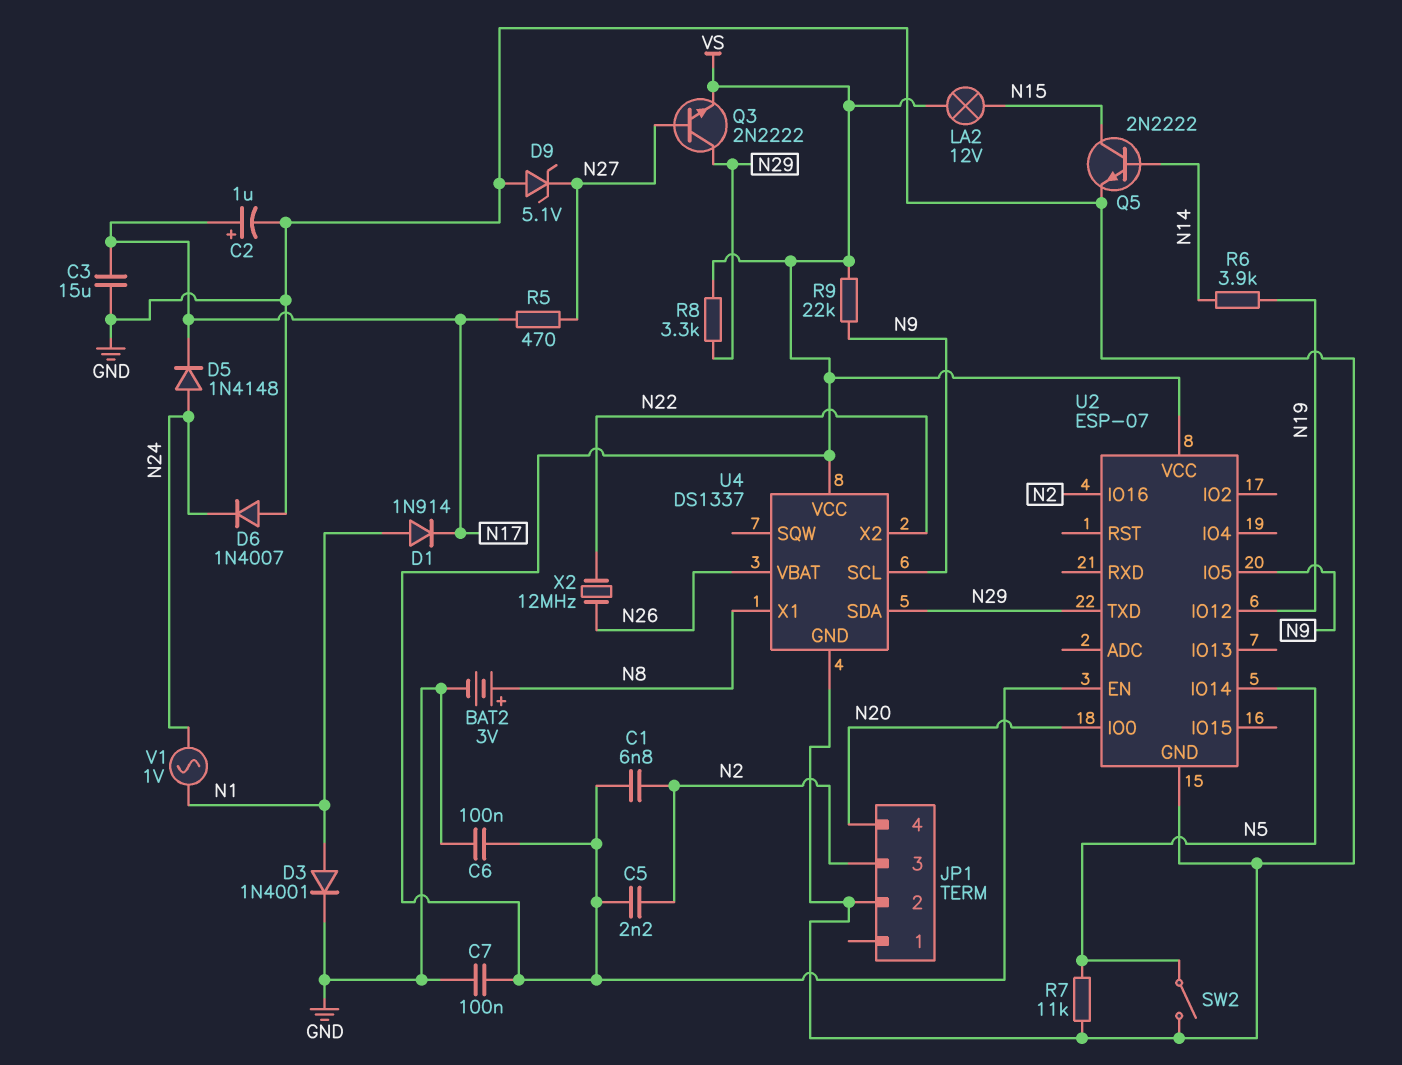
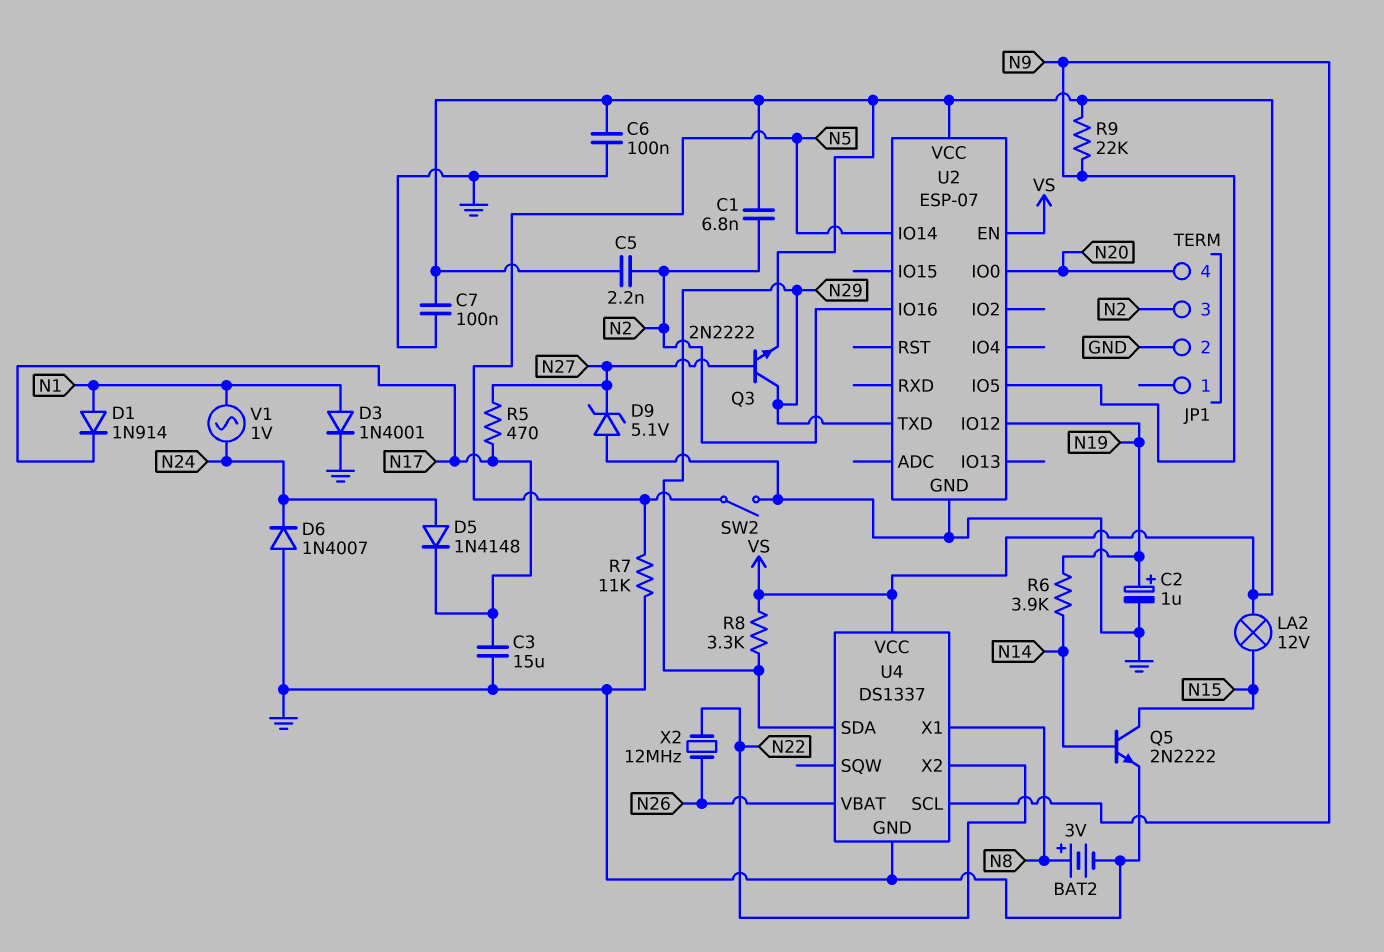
C2: 1uF (plus N17, minus GND) -> 1uF (plus N19, minus GND)

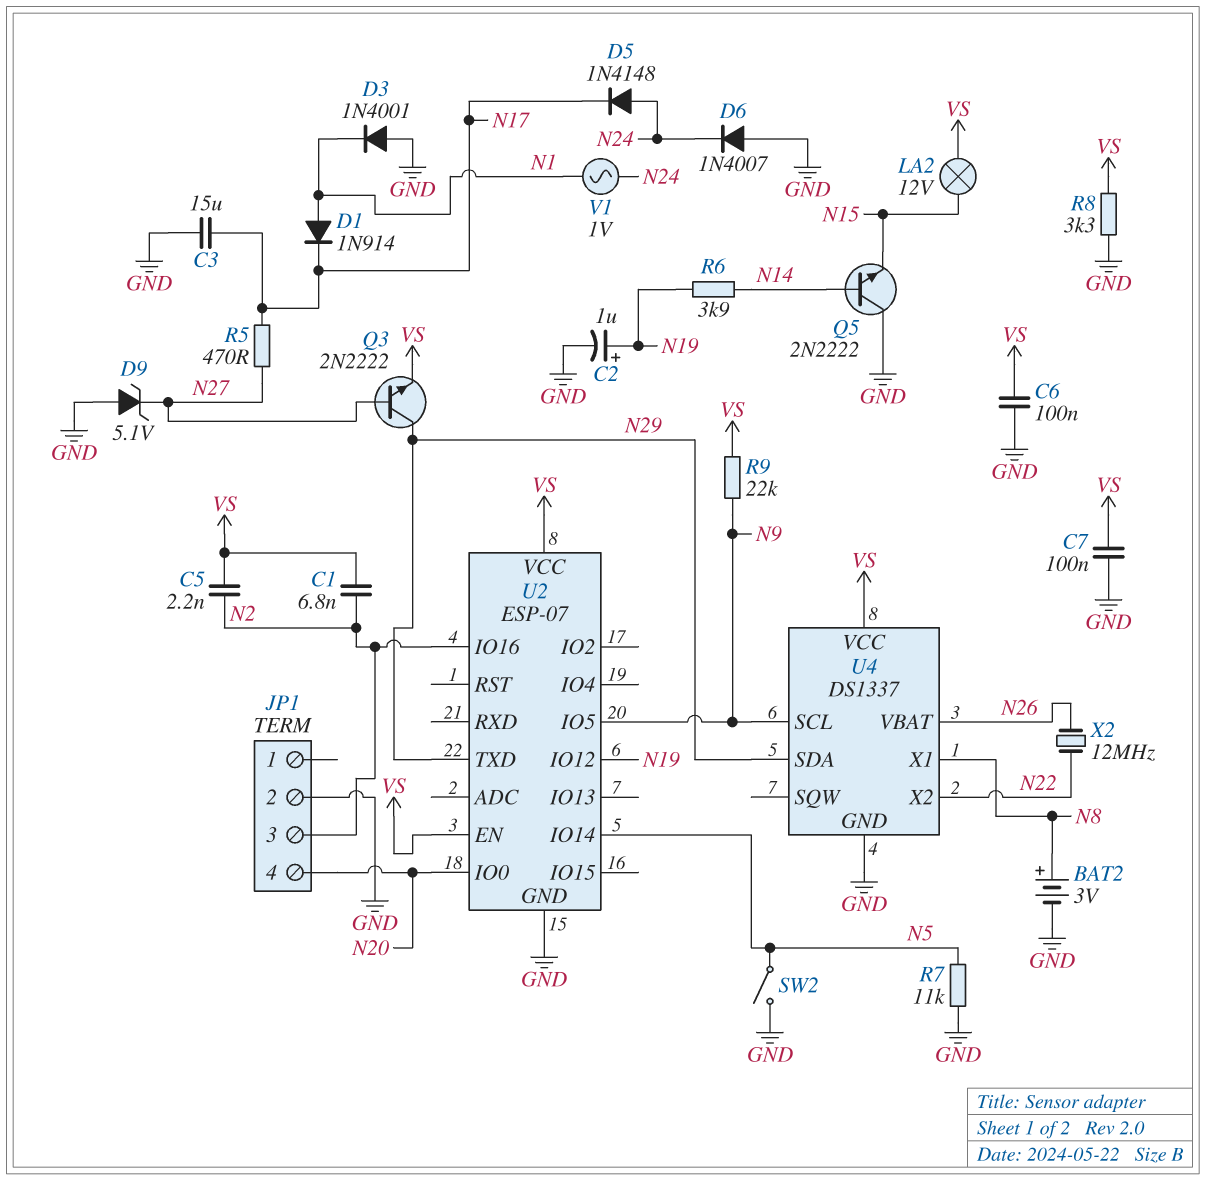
D3: diode 1N4001 (A N1, K GND) -> diode 1N4001 (A GND, K N1)
Q5: NPN 2N2222 (B N14, C N15, E GND) -> NPN 2N2222 (B N14, C GND, E N15)
R8: 3.3k (N29, VS) -> 3.3k (GND, VS)

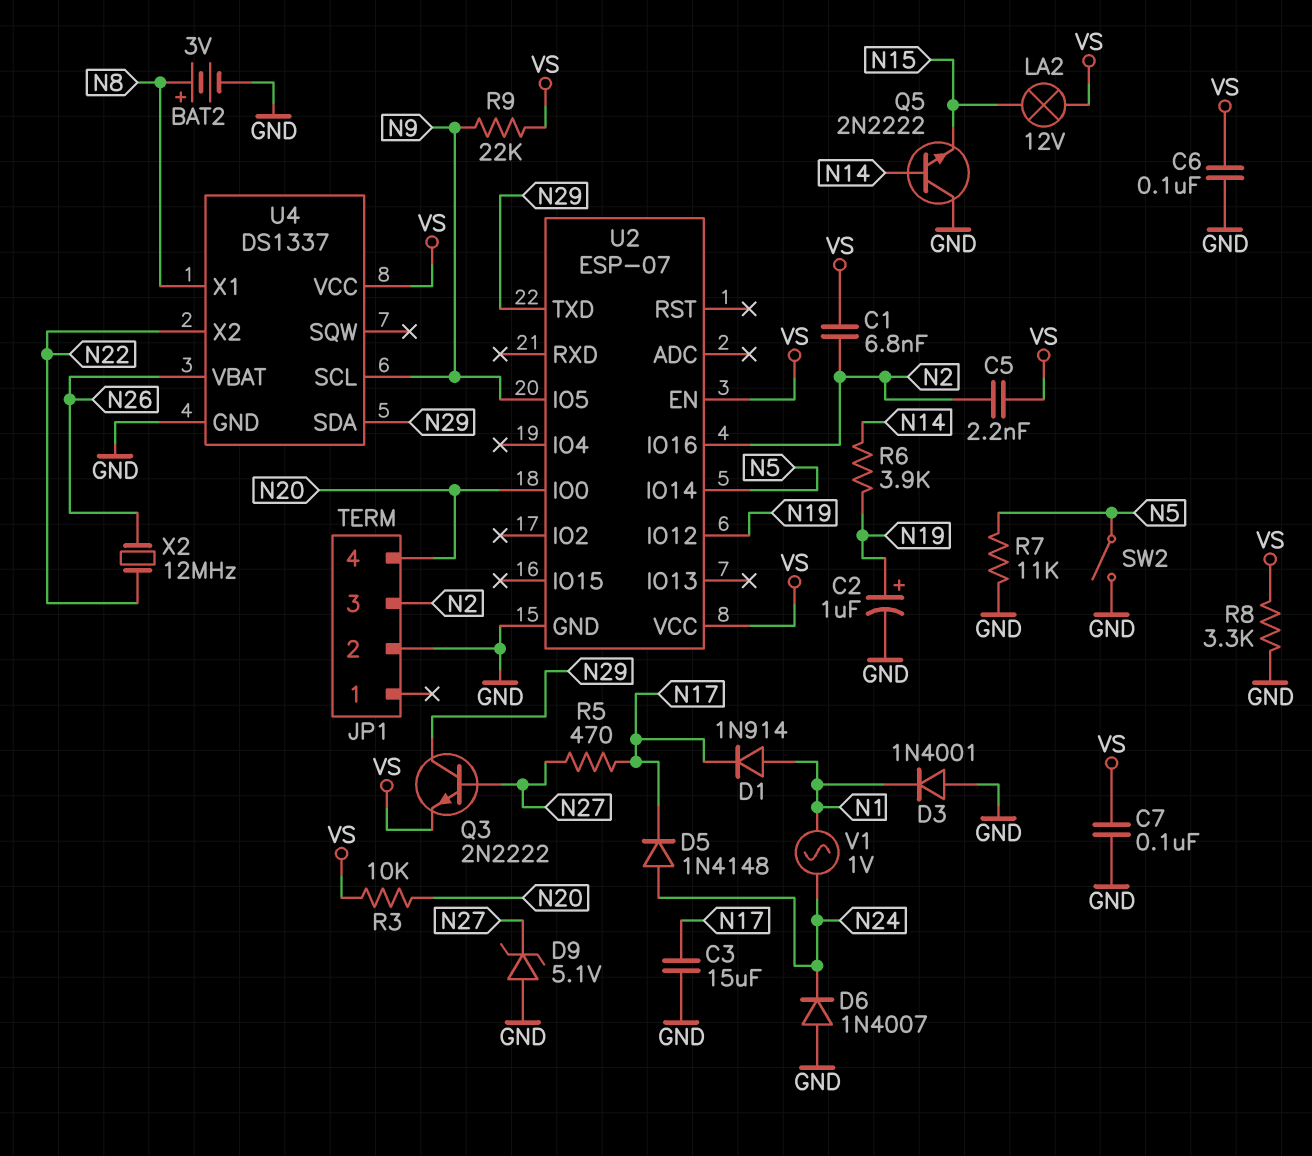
R3: none -> 10k (N20, VS)

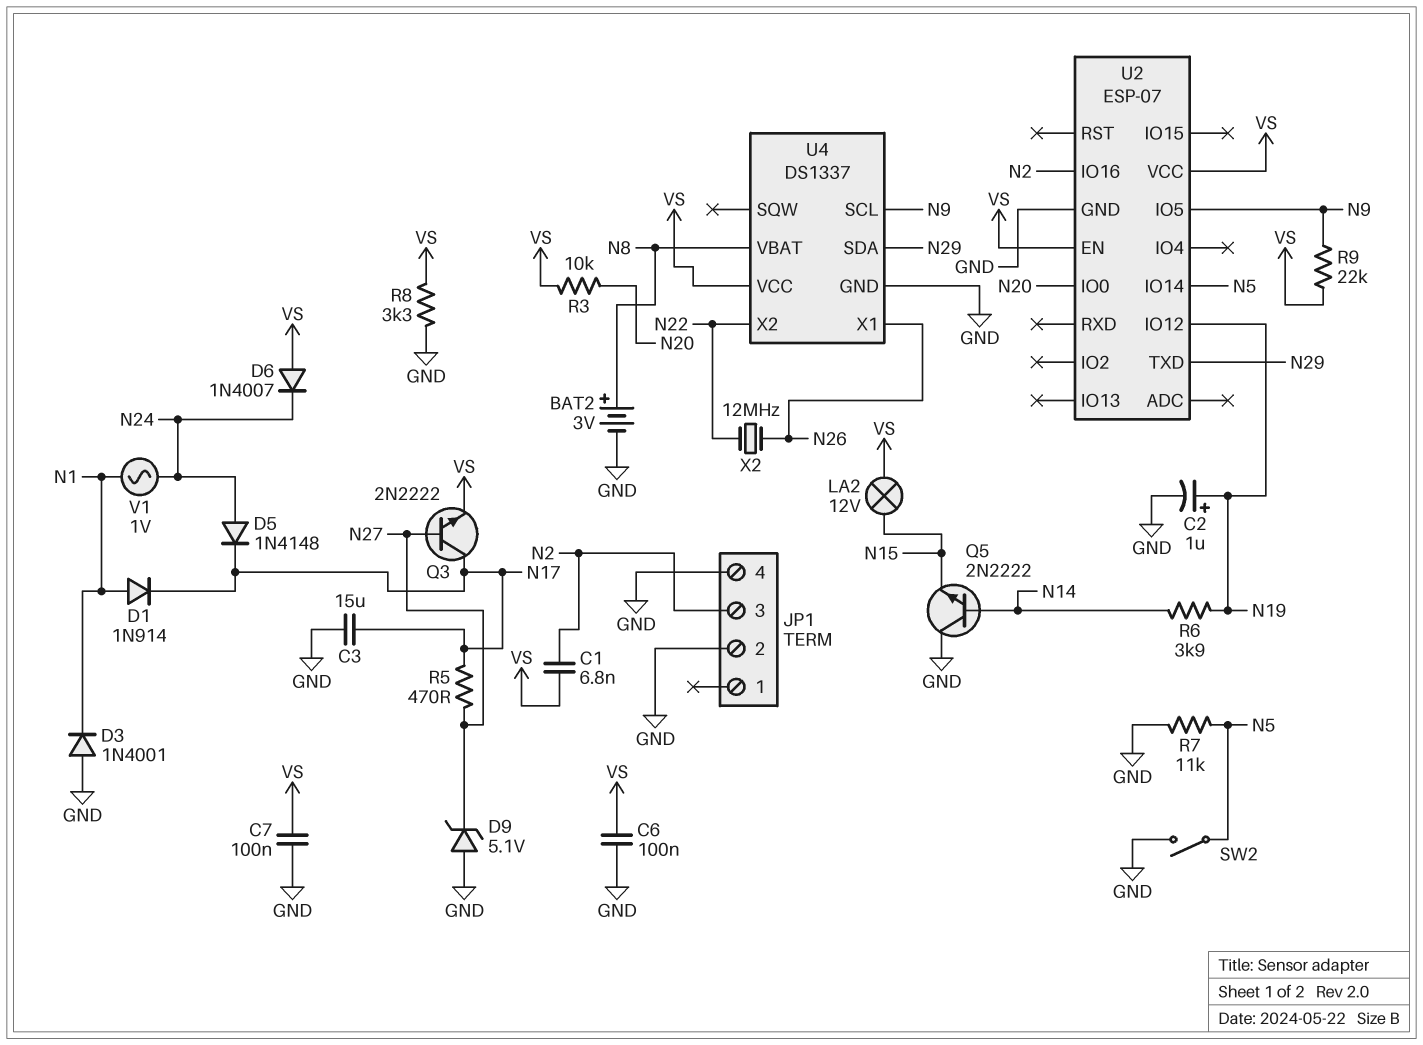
C5: 2.2nF (N2, VS) -> none
D6: diode 1N4007 (A GND, K N24) -> diode 1N4007 (A VS, K N24)
JP1 pin 4: N20 -> GND
Q3: NPN 2N2222 (B N27, C N29, E VS) -> NPN 2N2222 (B N27, C N17, E VS)
U4 pin VBAT: N26 -> N8
U4 pin X1: N8 -> N26

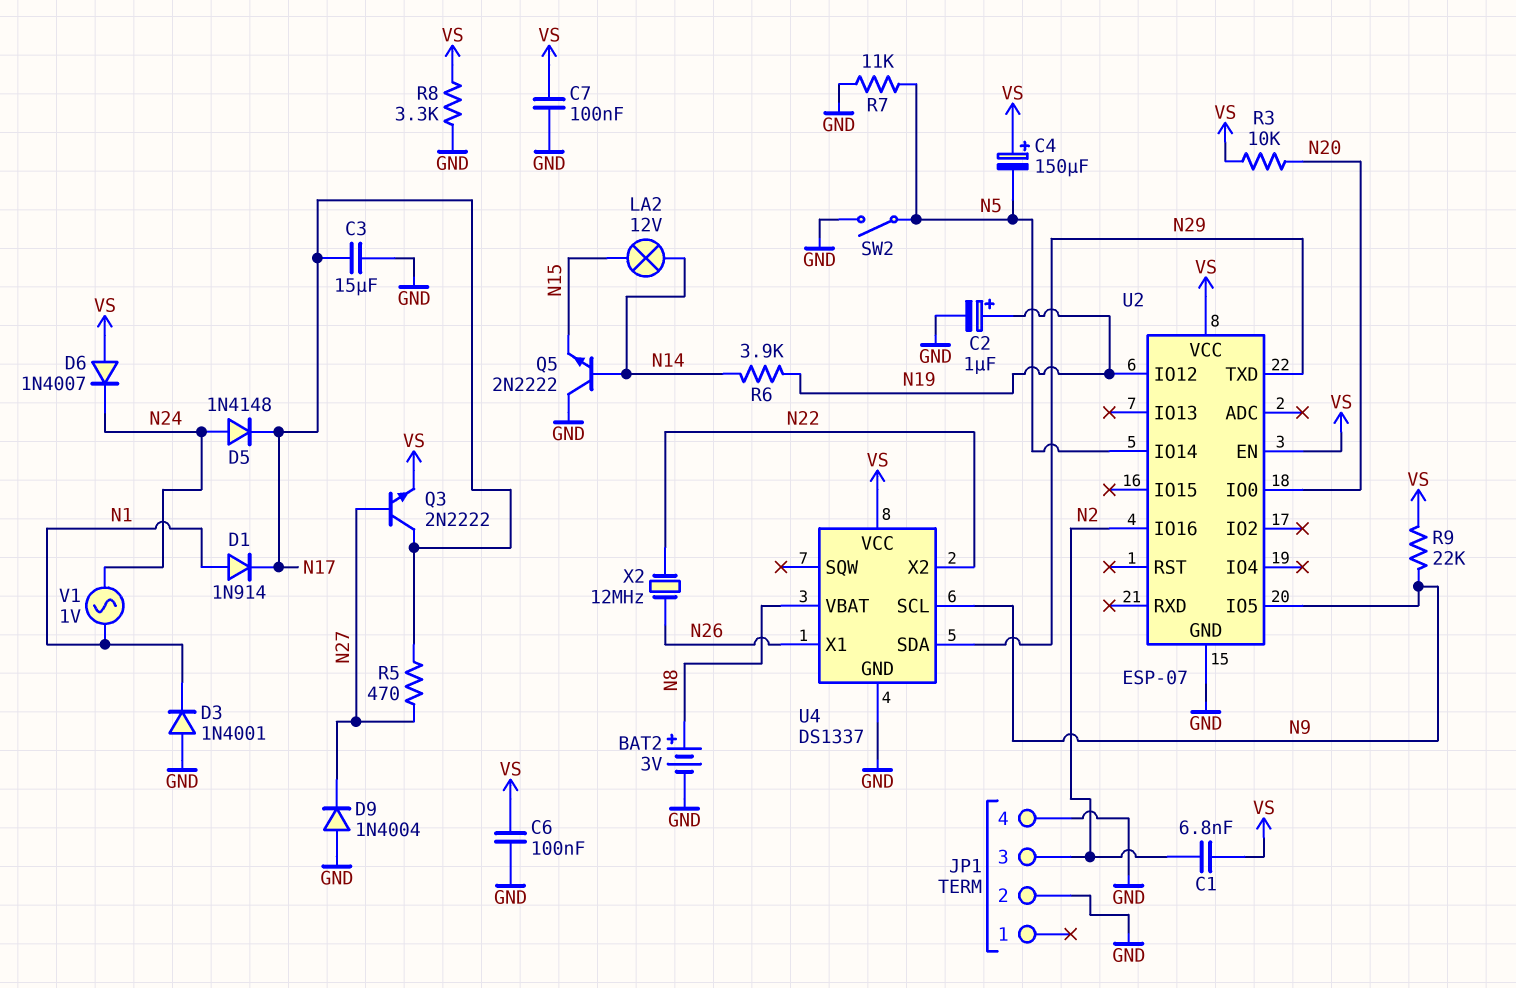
C4: none -> 150uF (plus VS, minus N5)
D9: zener 5.1V (A GND, K N27) -> diode 1N4004 (A GND, K N27)
LA2: lamp 12V (N15, VS) -> lamp 12V (N14, N15)

